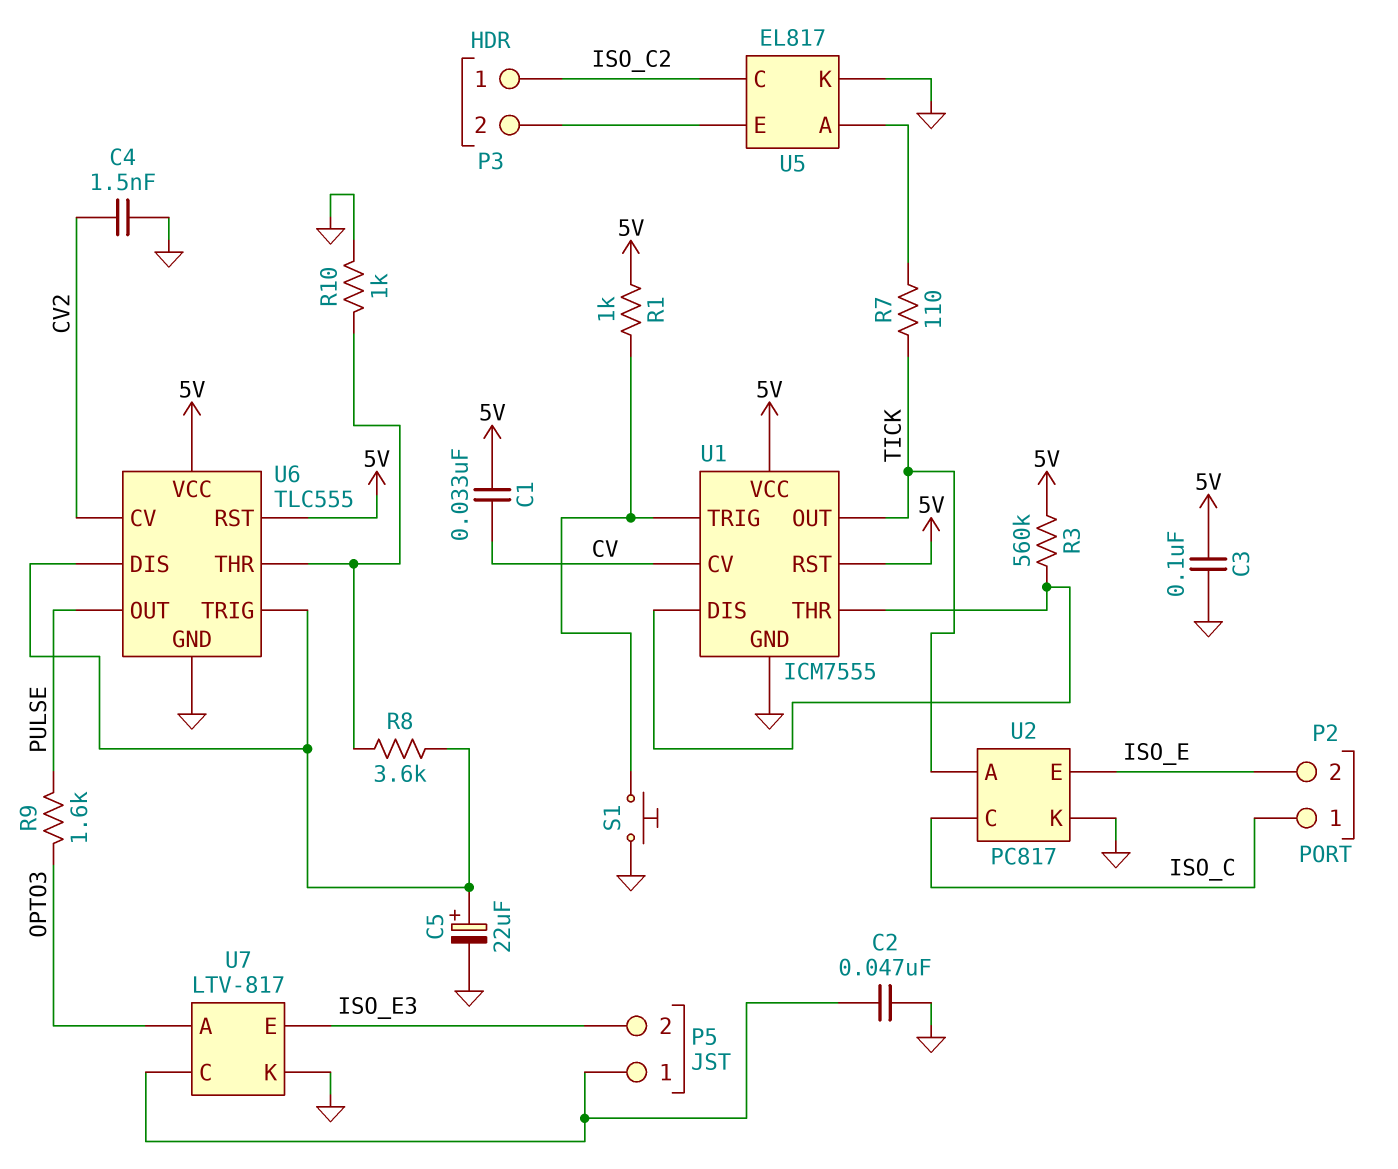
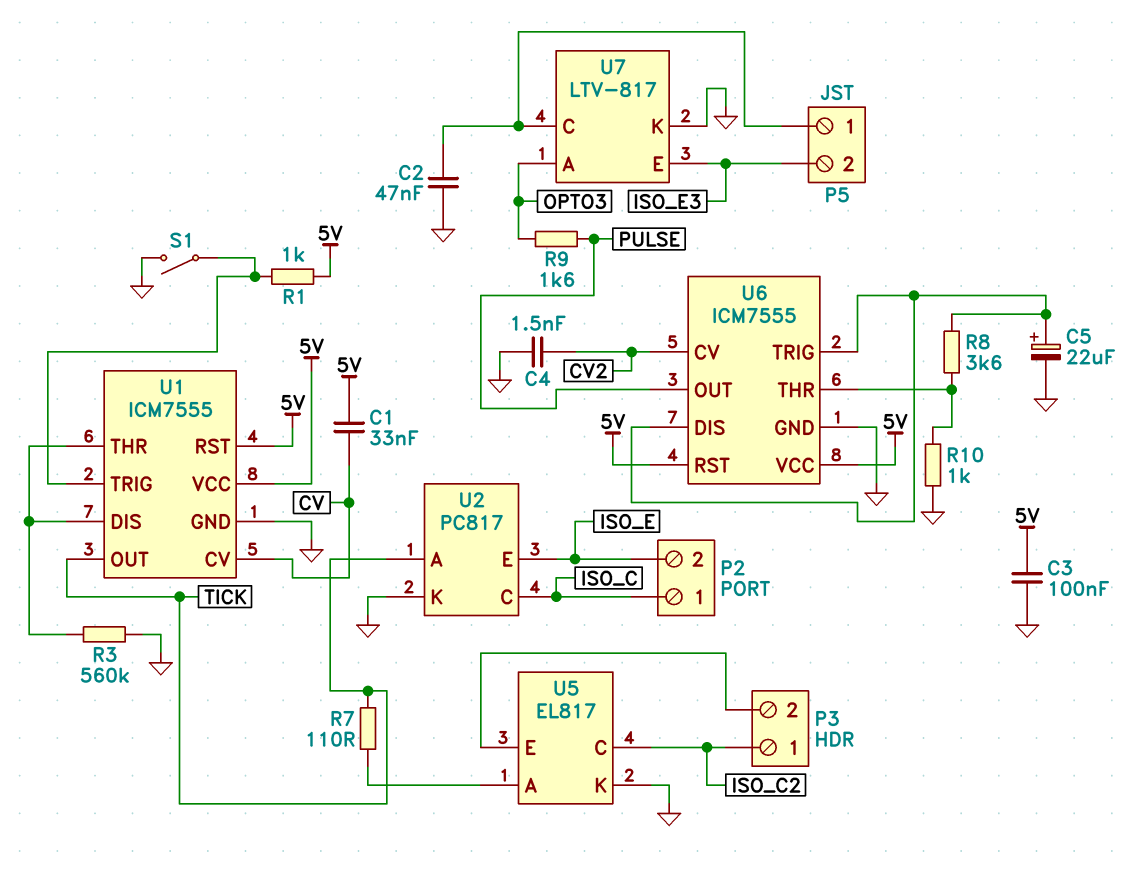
R3: 560k (5V, U1/DIS) -> 560k (GND, U1/DIS)
S1: button (GND, U1/TRIG) -> switch (GND, U1/TRIG)
U6: TLC555 -> ICM7555

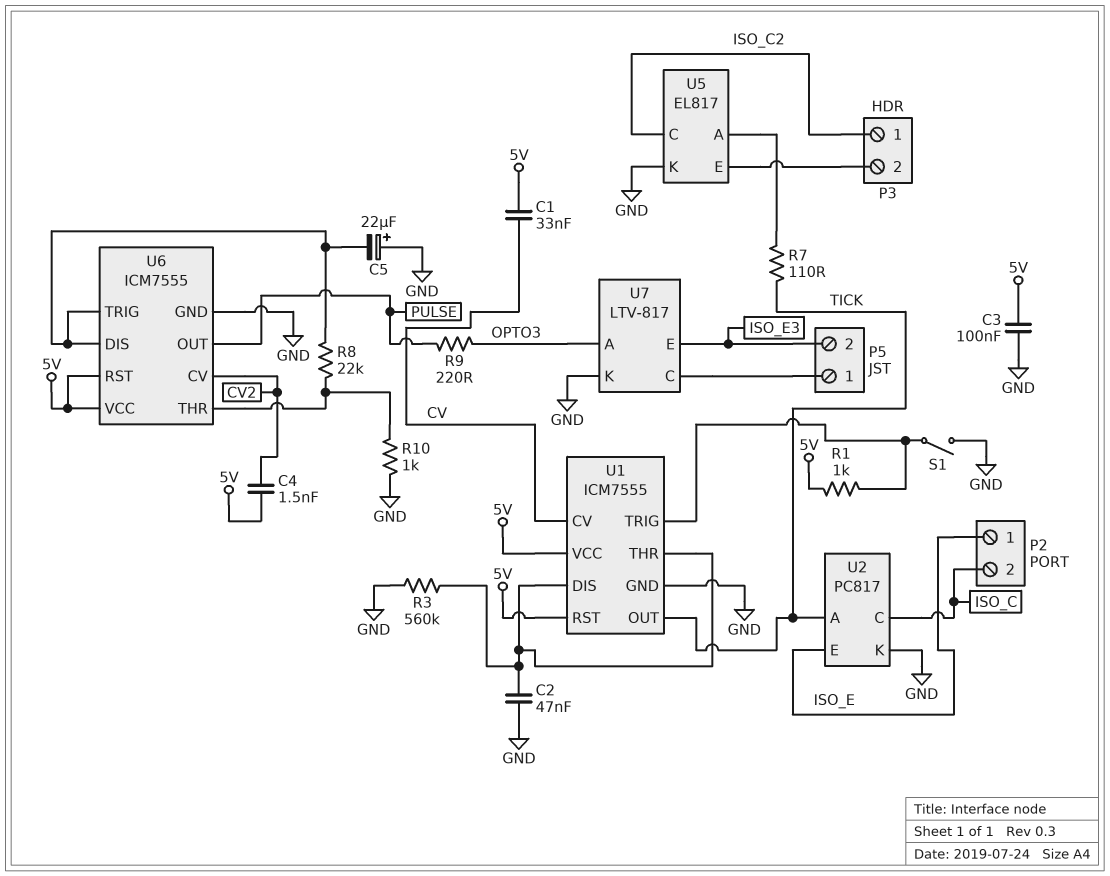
C2: 47nF (GND, P5/1) -> 47nF (GND, U1/DIS)
C4: 1.5nF (CV2, GND) -> 1.5nF (5V, CV2)
C5: 22uF (plus U6/DIS, minus GND) -> 22uF (plus GND, minus U6/DIS)
P2 pin 1: ISO_C -> ISO_E
P2 pin 2: ISO_E -> ISO_C
R8: 3.6k (U6/DIS, U6/THR) -> 22k (U6/DIS, U6/THR)
R9: 1.6k (OPTO3, PULSE) -> 220 (OPTO3, PULSE)

